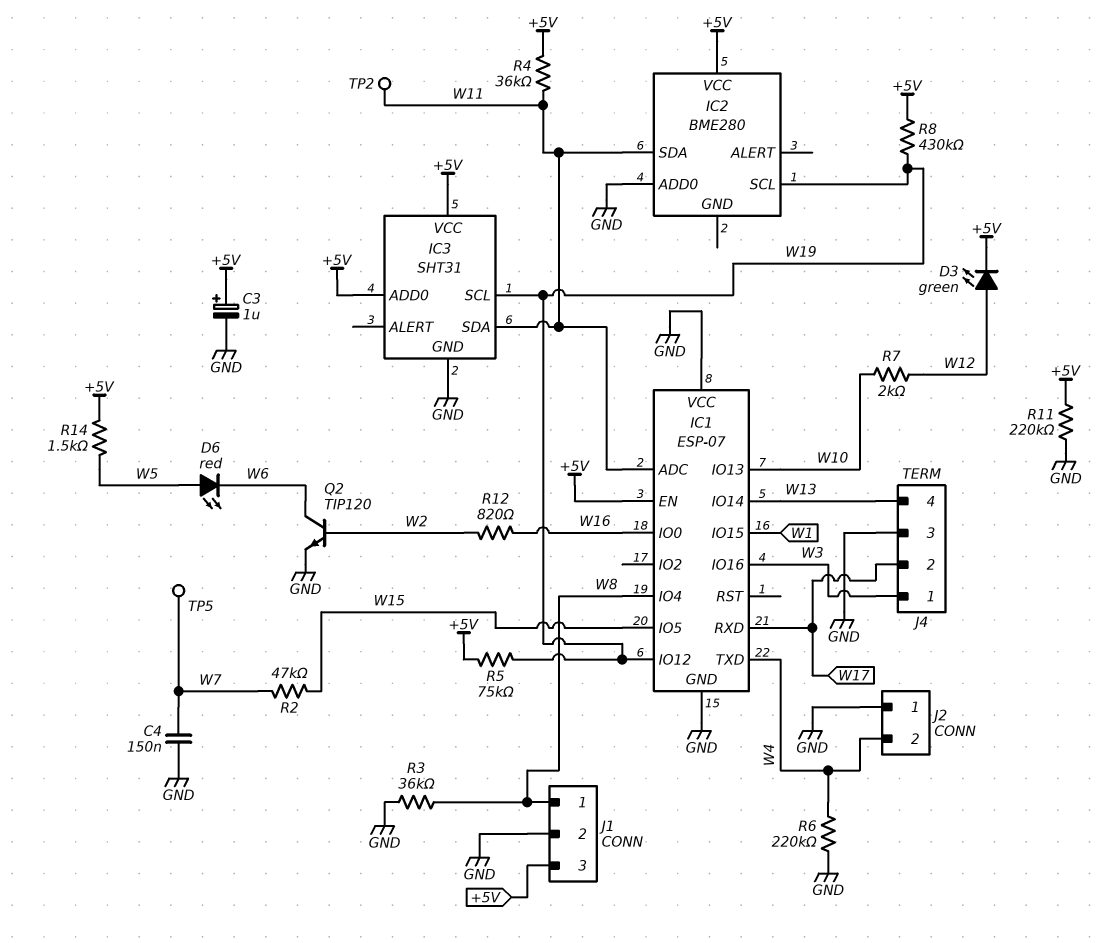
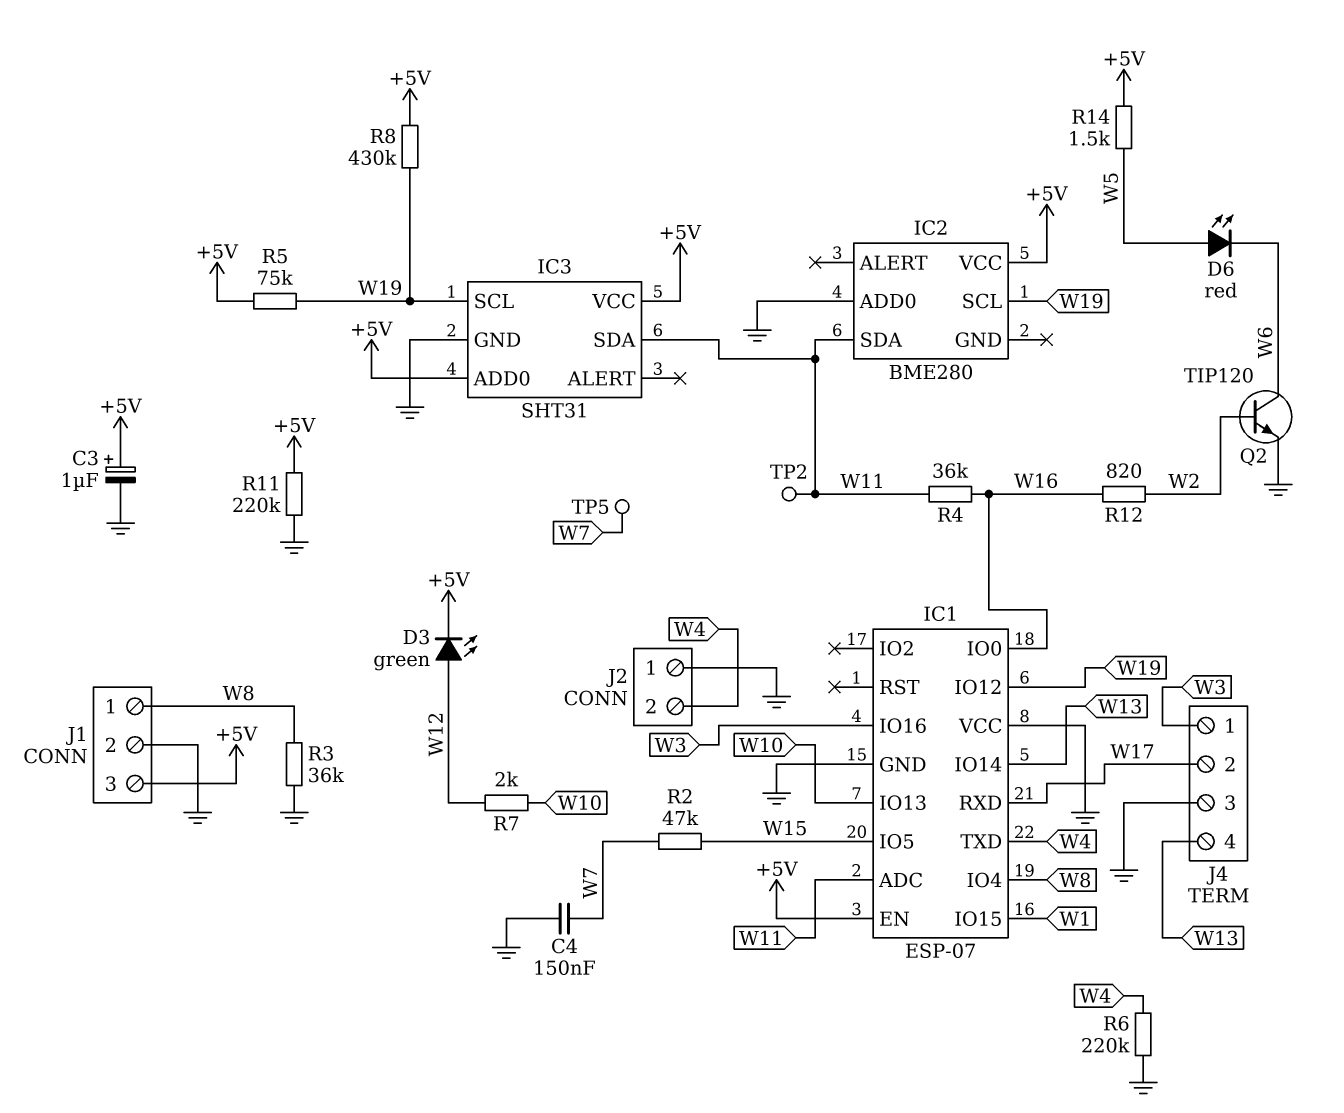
R4: 36k (+5V, W11) -> 36k (W11, W16)

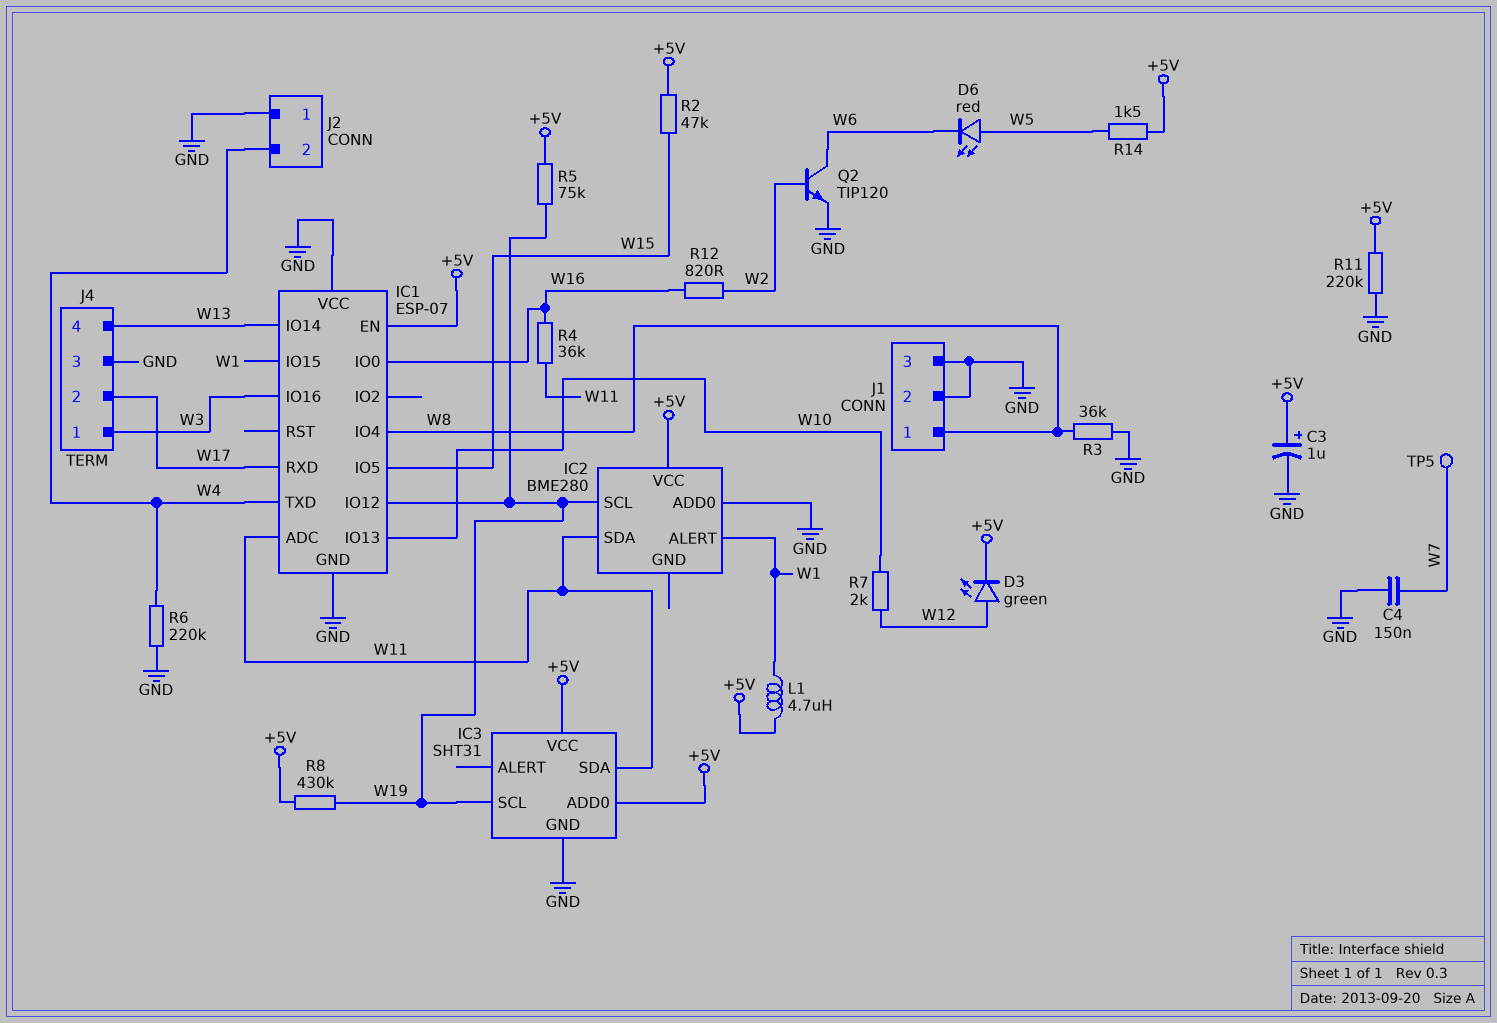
IC2 pin ALERT: none -> W1
J1 pin 3: +5V -> GND
L1: none -> 4.7uH (+5V, W1)
R2: 47k (W7, W15) -> 47k (+5V, W15)
TP2: test point (W11) -> none

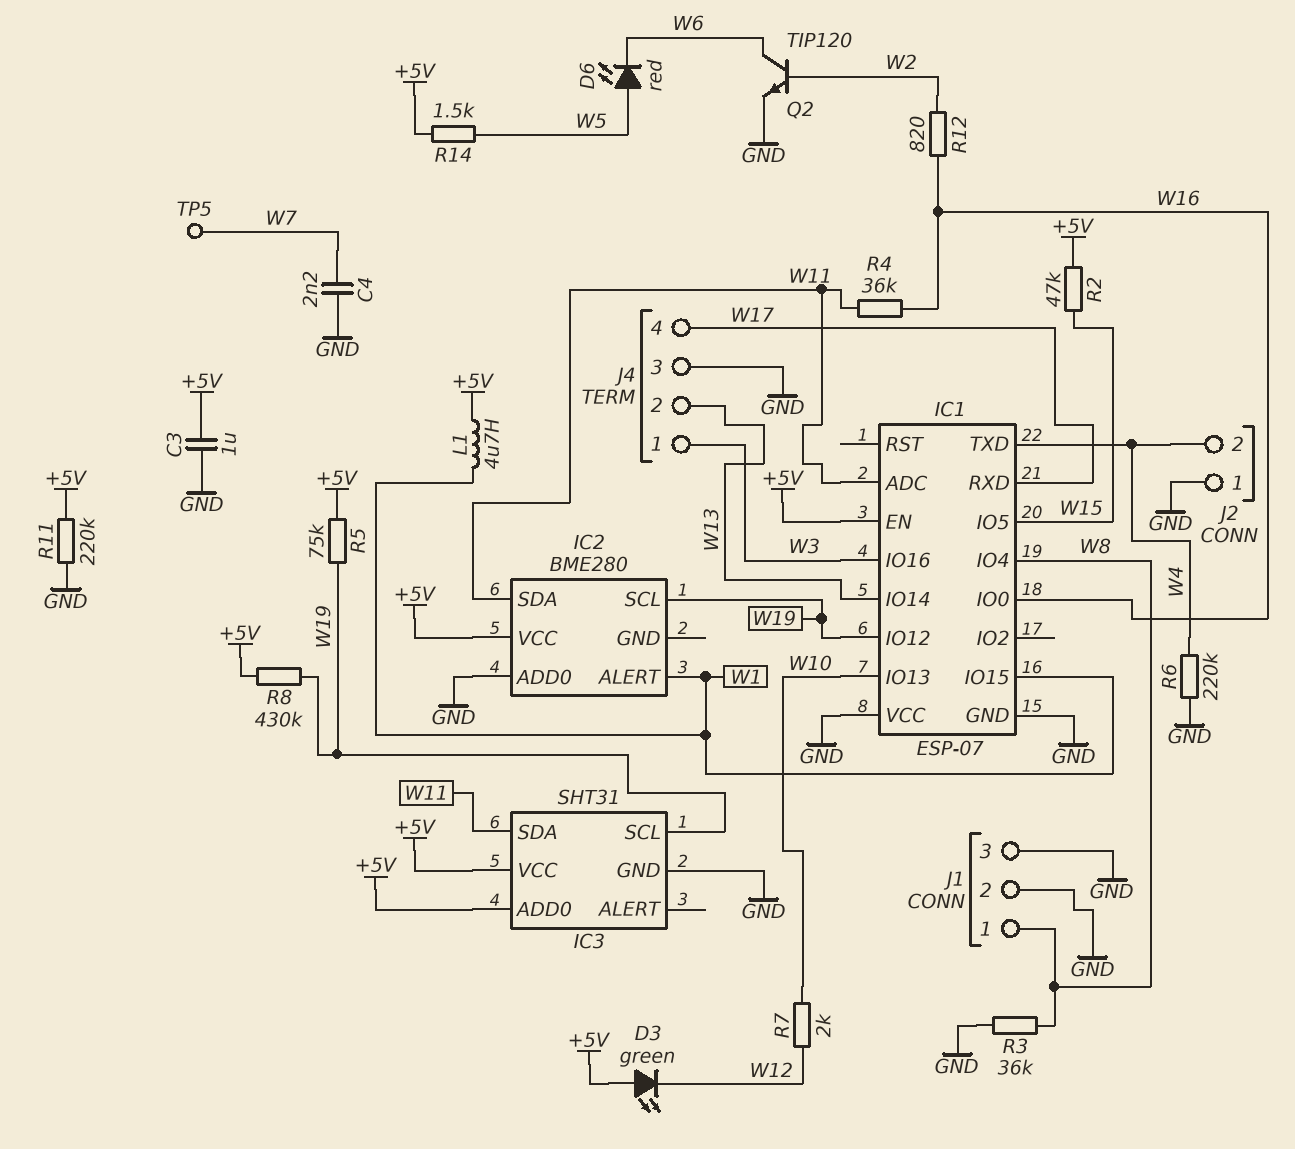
C3: 1uF (plus +5V, minus GND) -> 1uF (+5V, GND)
C4: 150nF (GND, W7) -> 2.2nF (GND, W7)
D3: LED green (A W12, K +5V) -> LED green (A +5V, K W12)
J4 pin 2: W17 -> W13
J4 pin 4: W13 -> W17

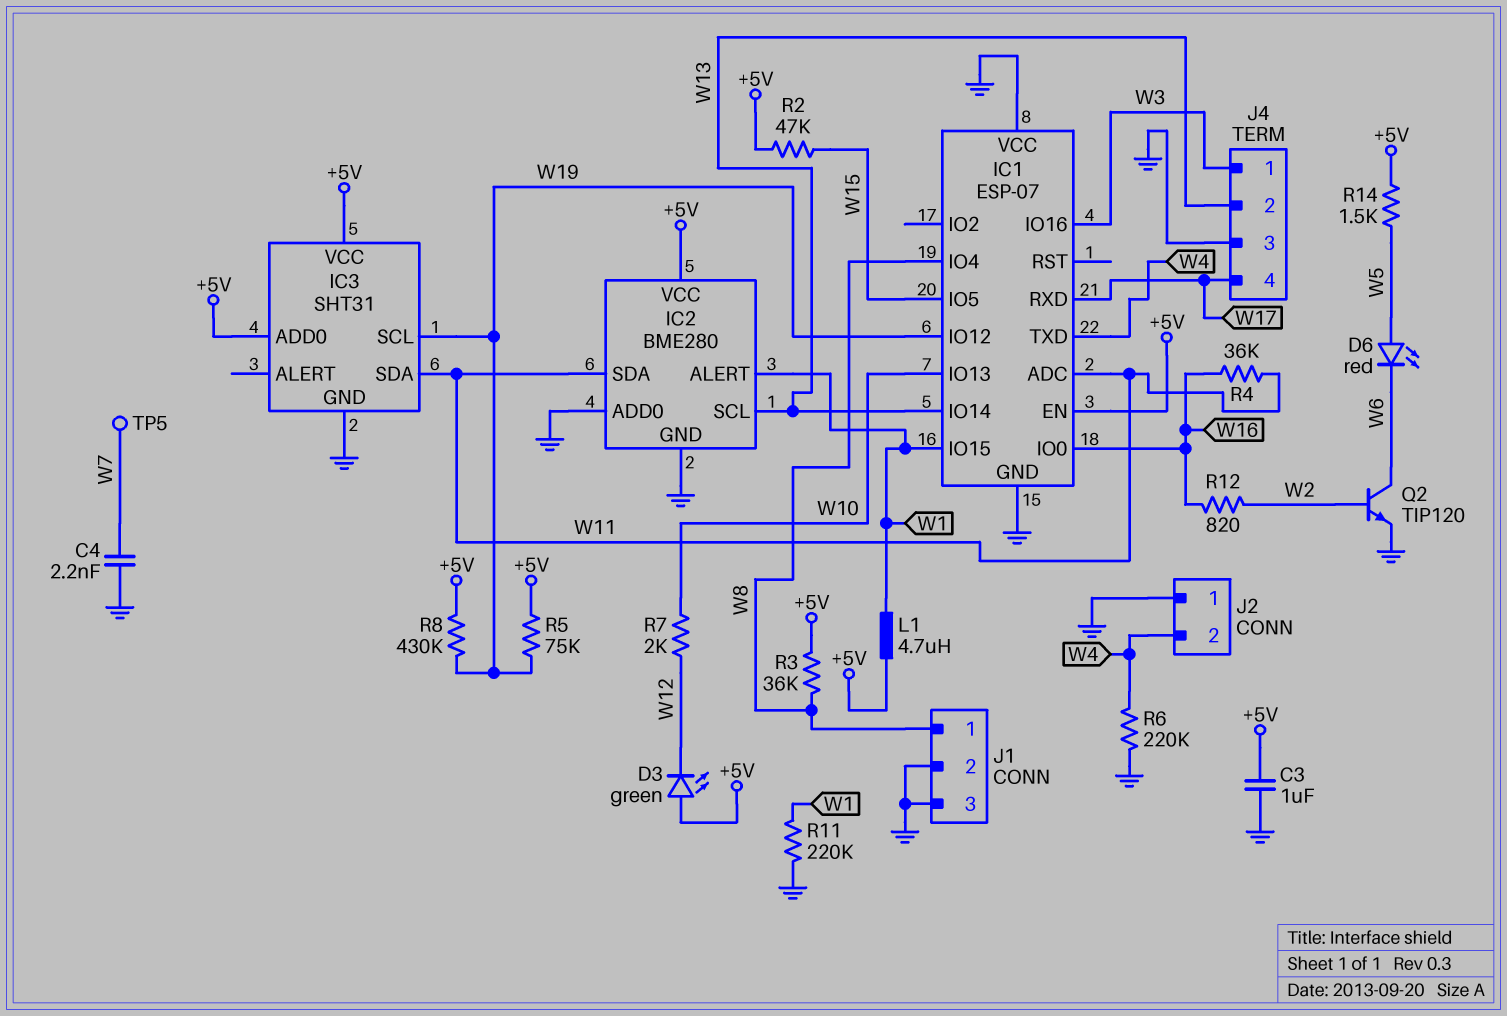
IC2 pin GND: none -> GND
IC2 pin SCL: W19 -> W13
R3: 36k (GND, W8) -> 36k (+5V, W8)
R11: 220k (+5V, GND) -> 220k (GND, W1)

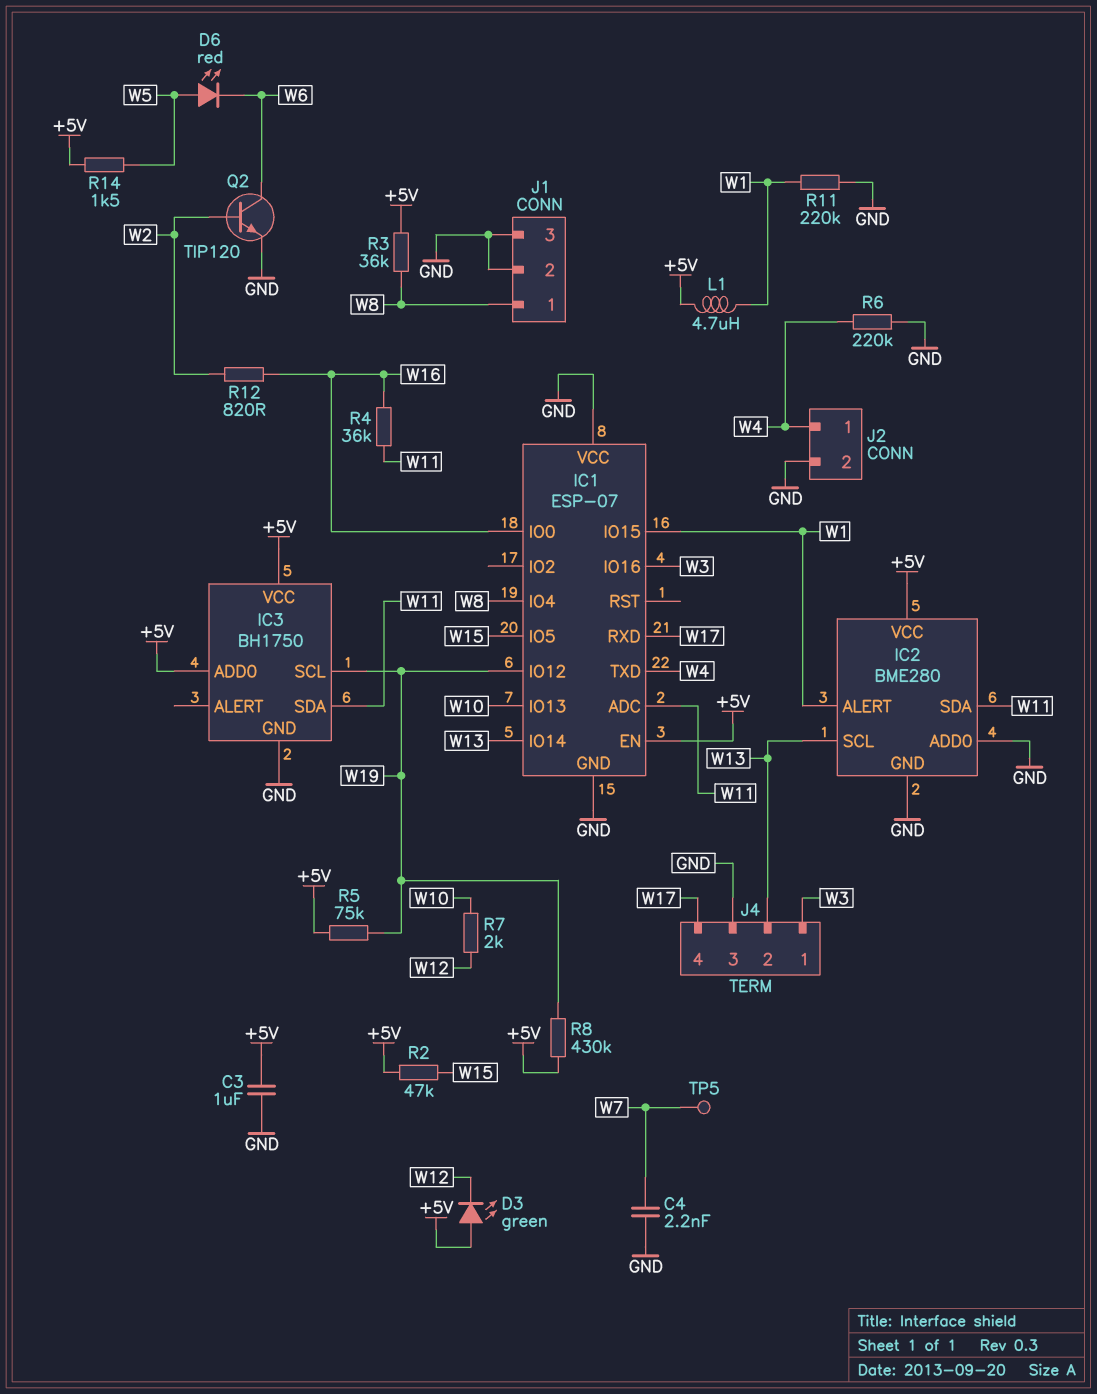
IC3: SHT31 -> BH1750
J2 pin 1: GND -> W4
J2 pin 2: W4 -> GND

